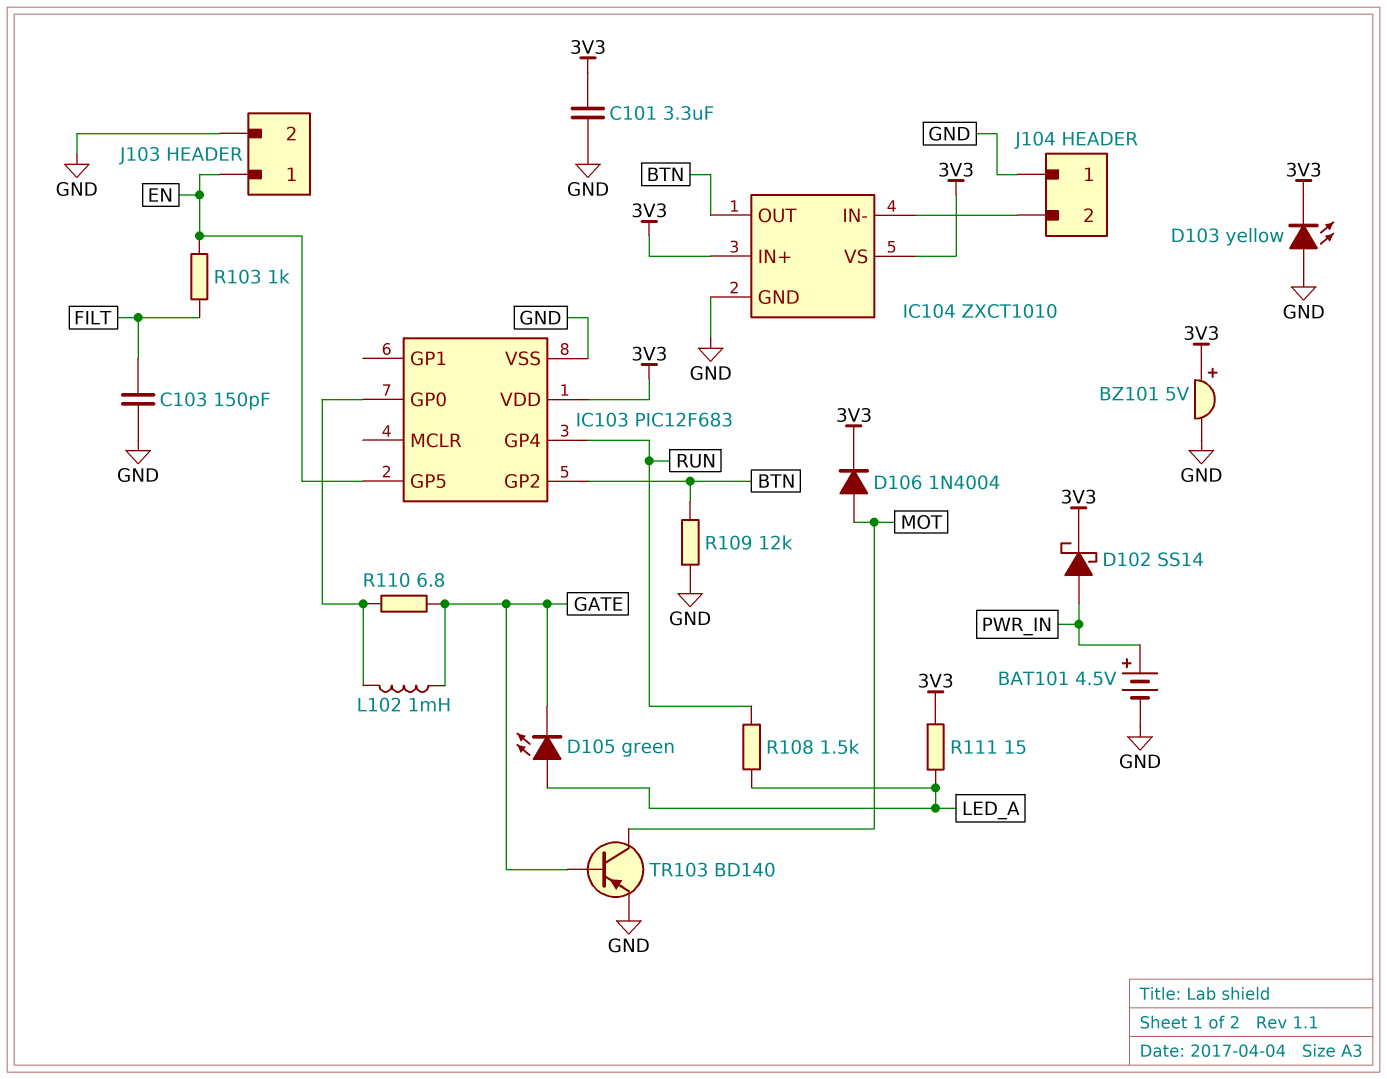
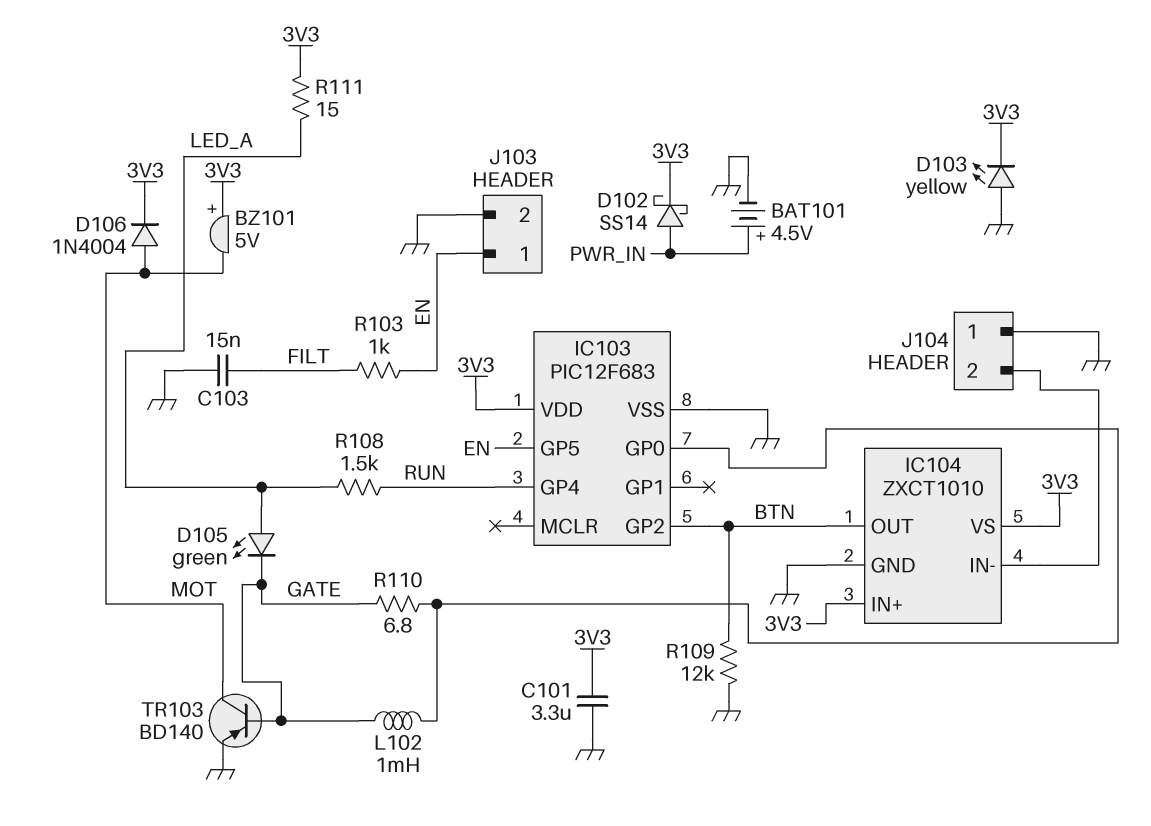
BZ101: buzzer 5V (plus 3V3, minus GND) -> buzzer 5V (plus 3V3, minus MOT)
C103: 150pF (FILT, GND) -> 15nF (FILT, GND)

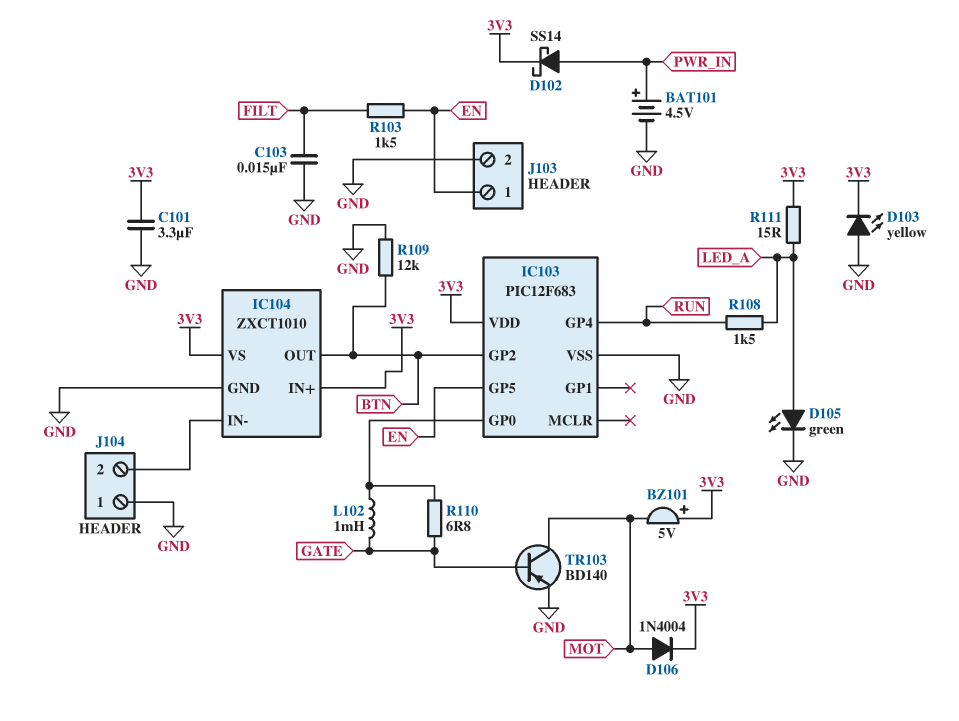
D105: LED green (A LED_A, K GATE) -> LED green (A LED_A, K GND)
R103: 1k (EN, FILT) -> 1.5k (EN, FILT)

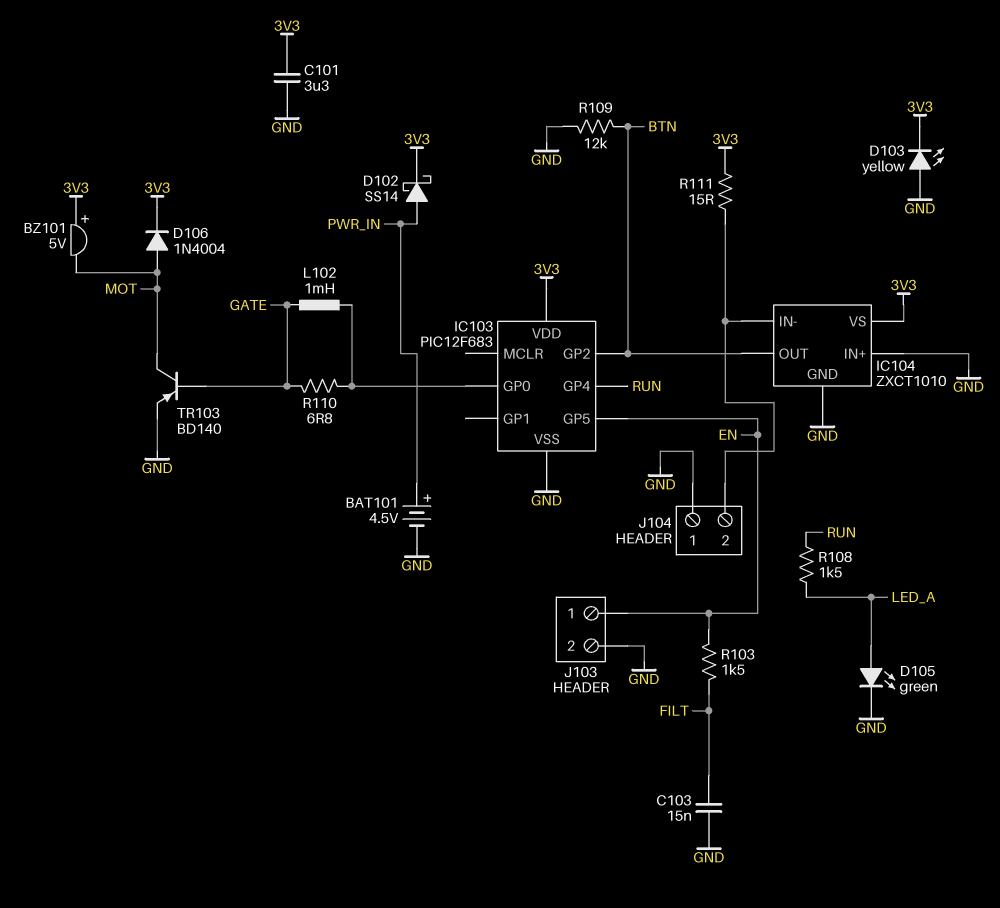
IC104 pin IN+: 3V3 -> GND
R111: 15 (3V3, LED_A) -> 15 (3V3, IC104/IN-)

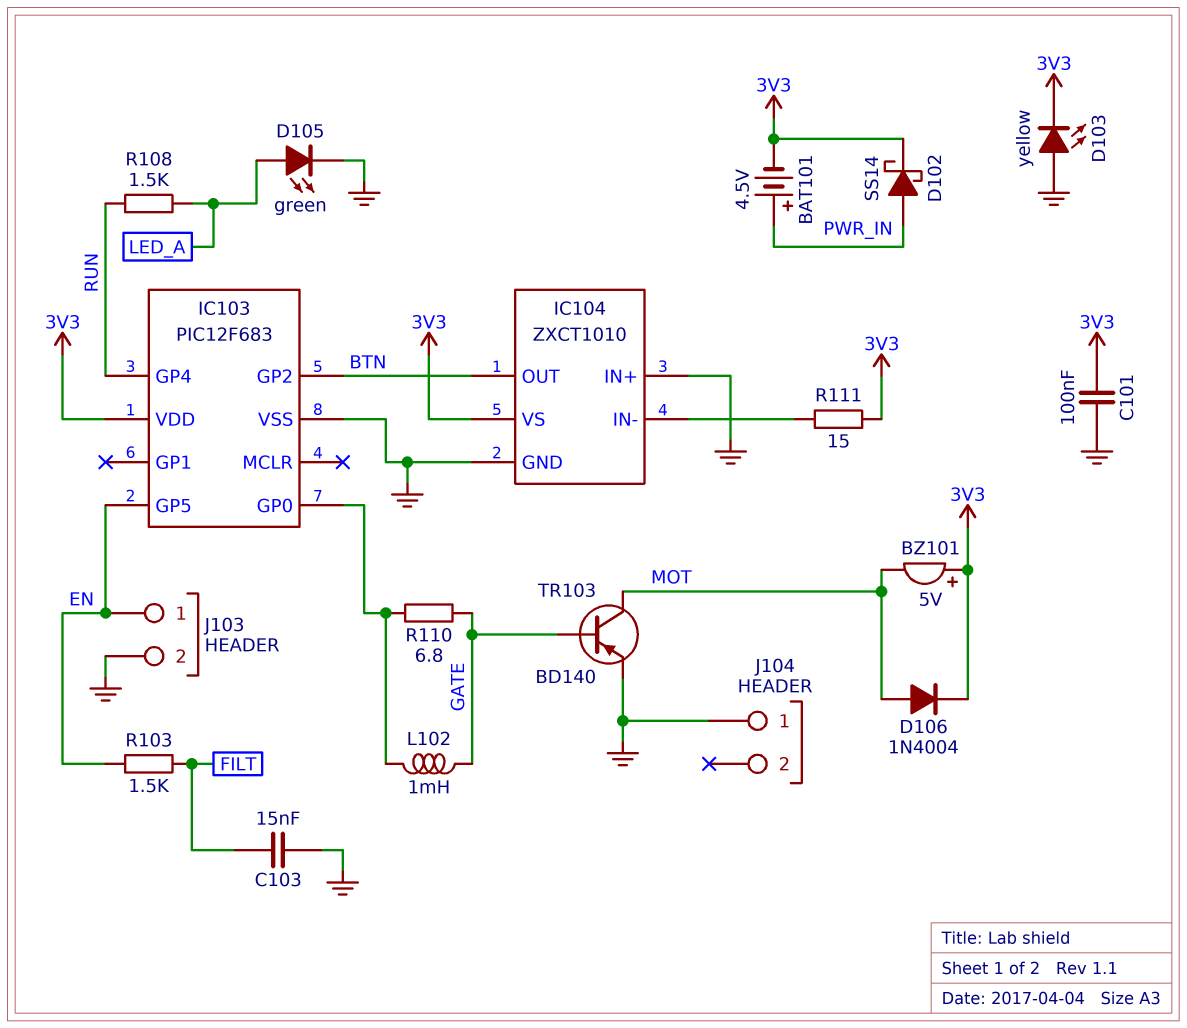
BAT101: 4.5V (plus PWR_IN, minus GND) -> 4.5V (plus PWR_IN, minus 3V3)
C101: 3.3uF (3V3, GND) -> 100nF (3V3, GND)
J104 pin 2: IC104/IN- -> none
R109: 12k (BTN, GND) -> none

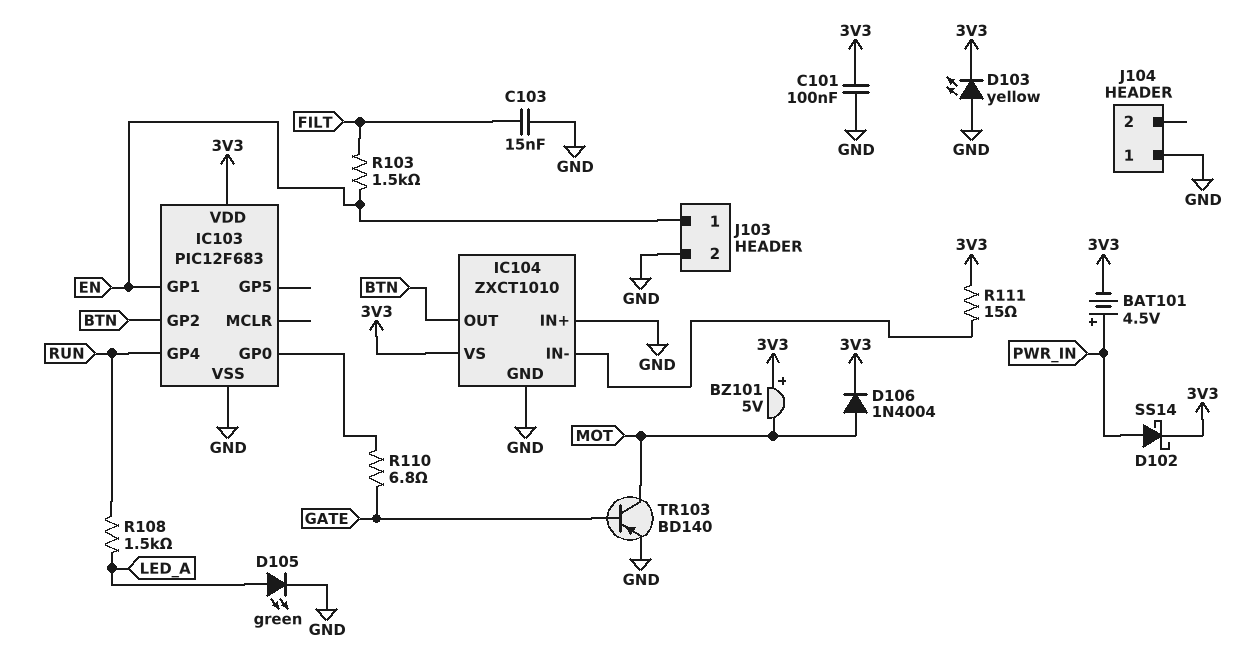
IC103 pin GP1: none -> EN
IC103 pin GP5: EN -> none
L102: 1mH (GATE, IC103/GP0) -> none

